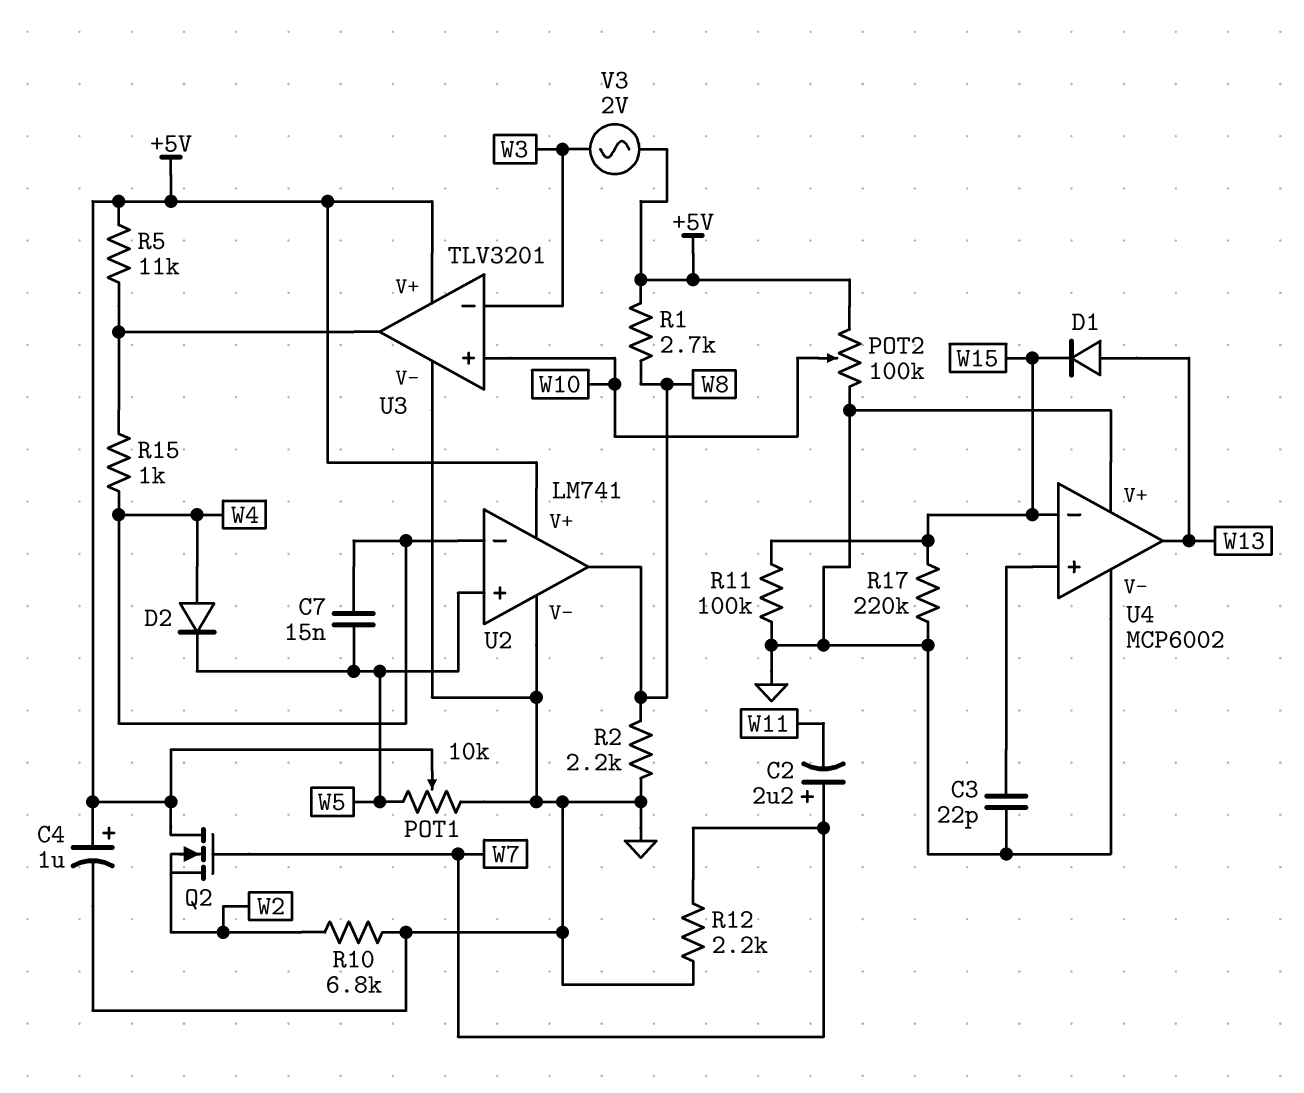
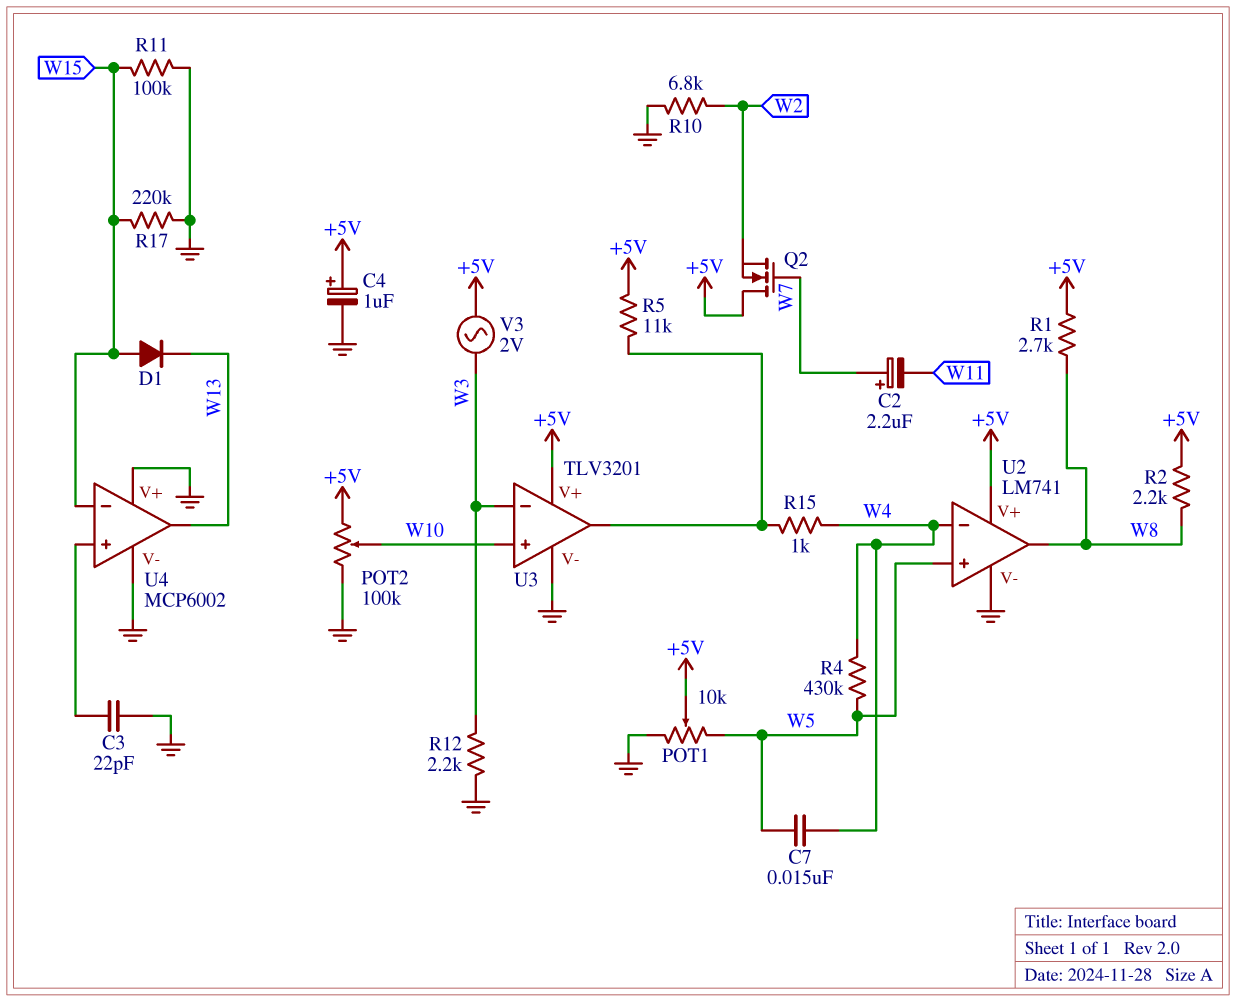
D1: diode (A W13, K W15) -> diode (A W15, K W13)
D2: diode (A W4, K W5) -> none
R2: 2.2k (GND, W8) -> 2.2k (+5V, W8)
R4: none -> 430k (W4, W5)
R12: 2.2k (GND, W7) -> 2.2k (GND, W3)

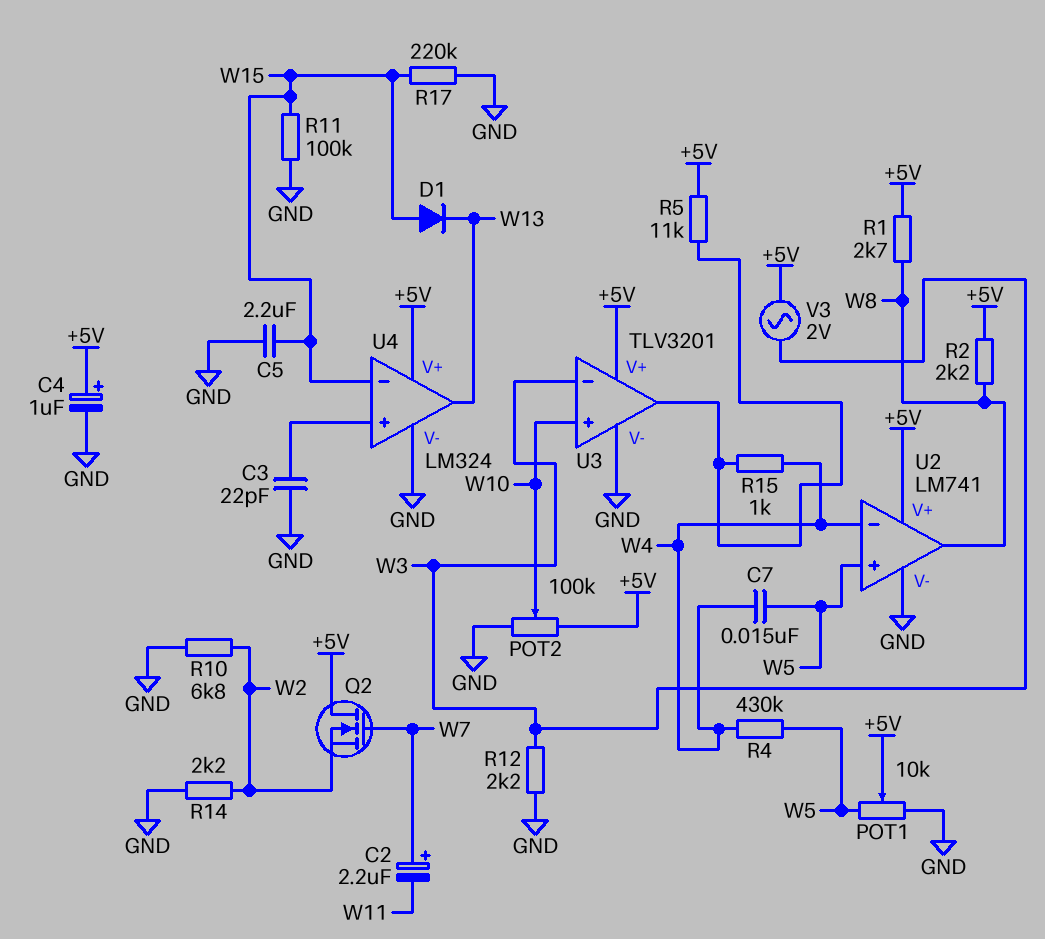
C5: none -> 2.2uF (GND, W15)
R14: none -> 2.2k (GND, W2)
U4: MCP6002 -> LM324
U4 pin V+: GND -> +5V

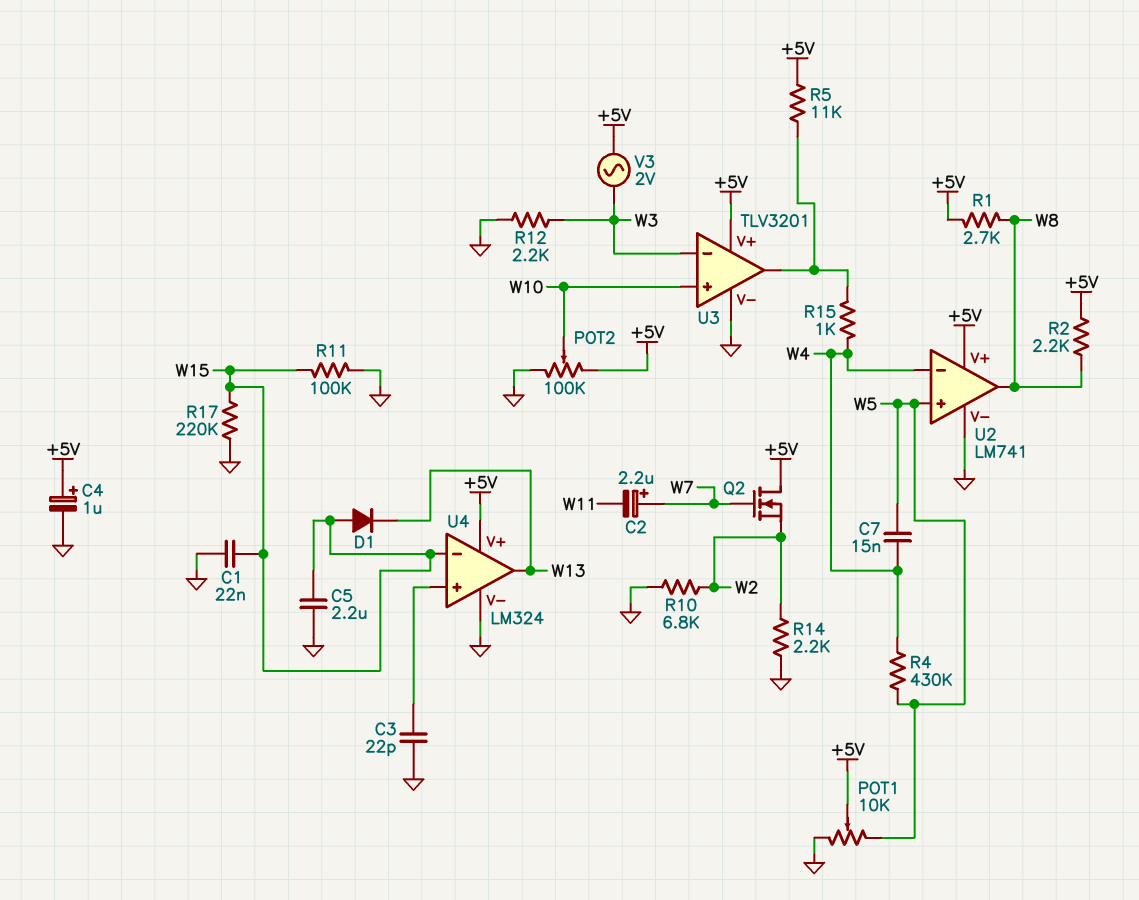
C1: none -> 22nF (GND, W15)

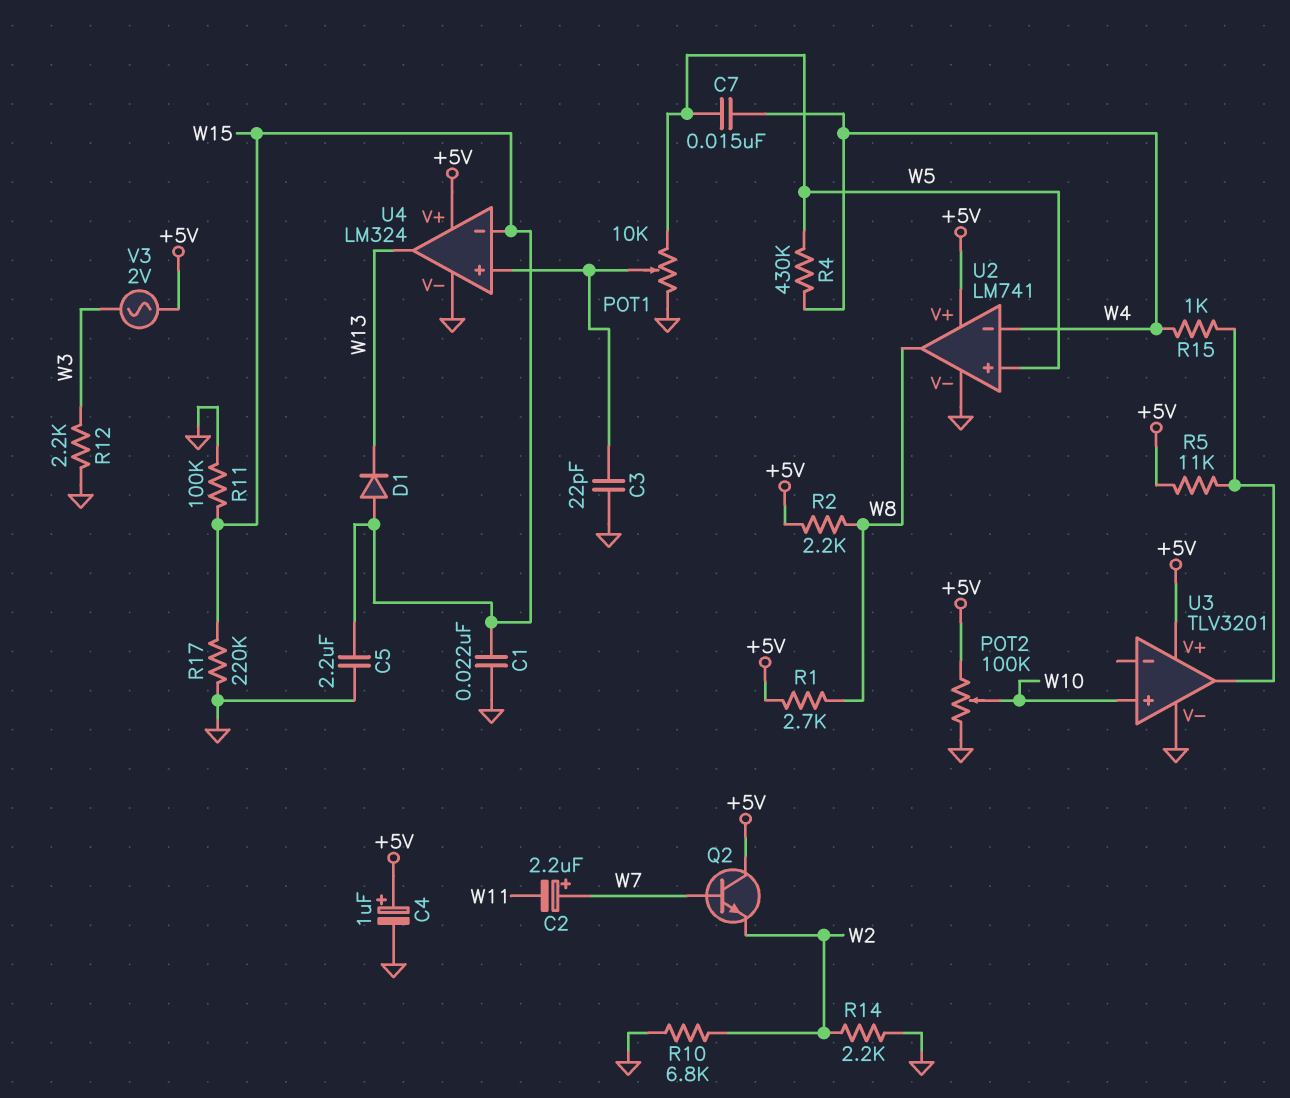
POT1: 10k (GND, W5, wiper +5V) -> 10k (GND, W5, wiper U4/in+)
Q2: NMOS (G W7, D +5V, S W2) -> NPN (B W7, C +5V, E W2)
U3 pin in-: W3 -> none

